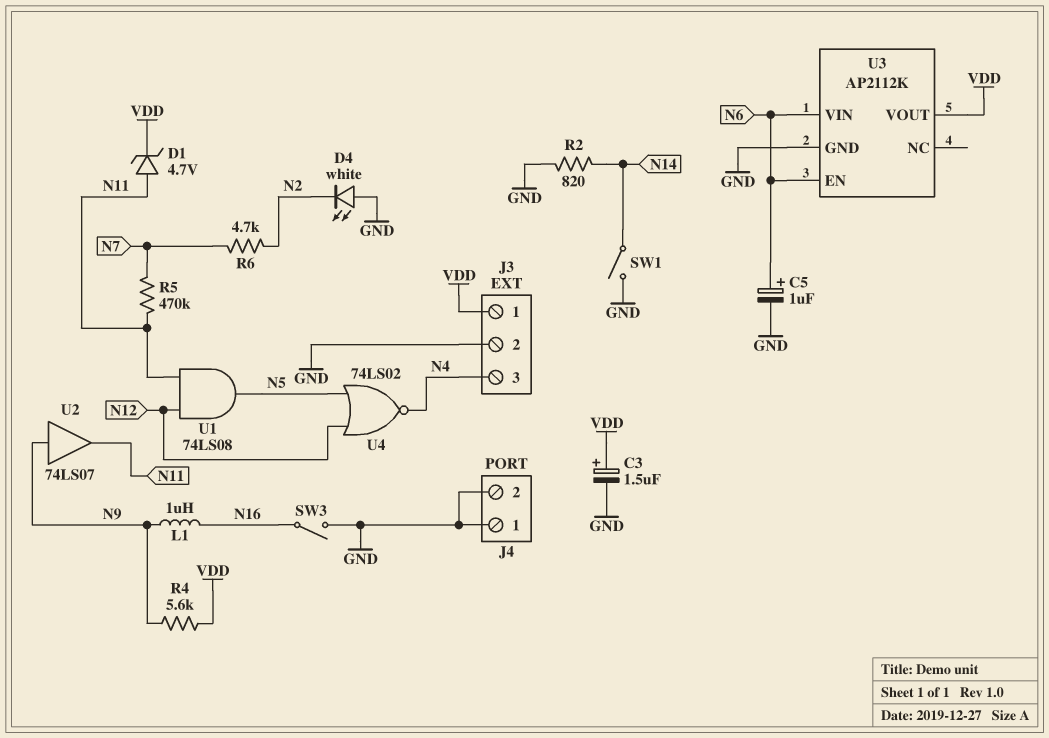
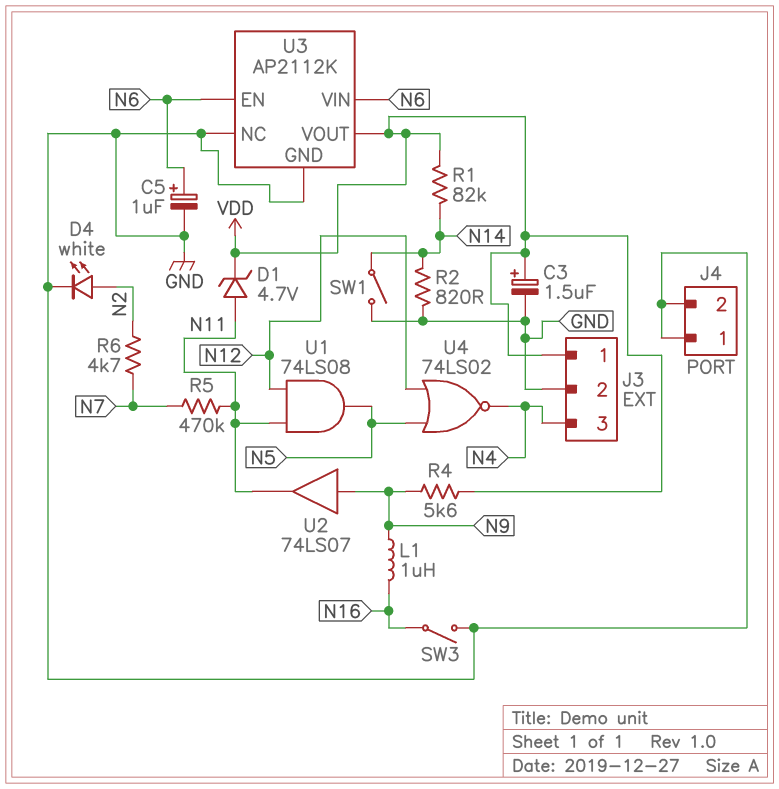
D4: LED white (A GND, K N2) -> LED white (A N2, K GND)
R1: none -> 82k (N14, VDD)
U3 pin NC: none -> GND

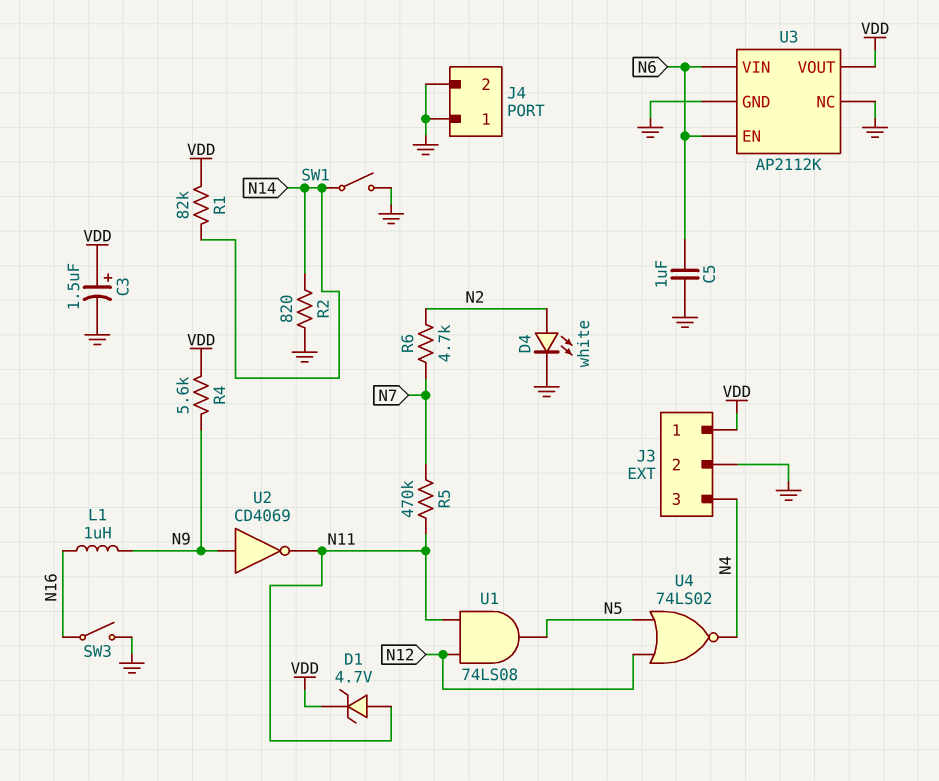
C5: 1uF (plus N6, minus GND) -> 1uF (GND, N6)
U2: buffer 74LS07 (in N9, out N11) -> NOT CD4069 (in N9, out N11)

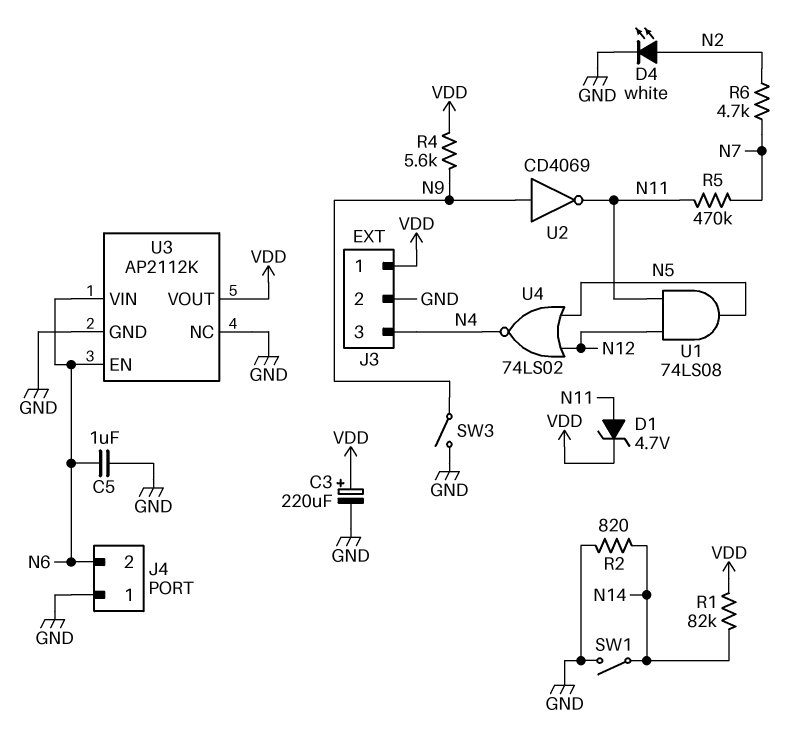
C3: 1.5uF (plus VDD, minus GND) -> 220uF (plus VDD, minus GND)
J4 pin 2: GND -> N6
L1: 1uH (N9, N16) -> none
SW3: switch (GND, N16) -> switch (GND, N9)

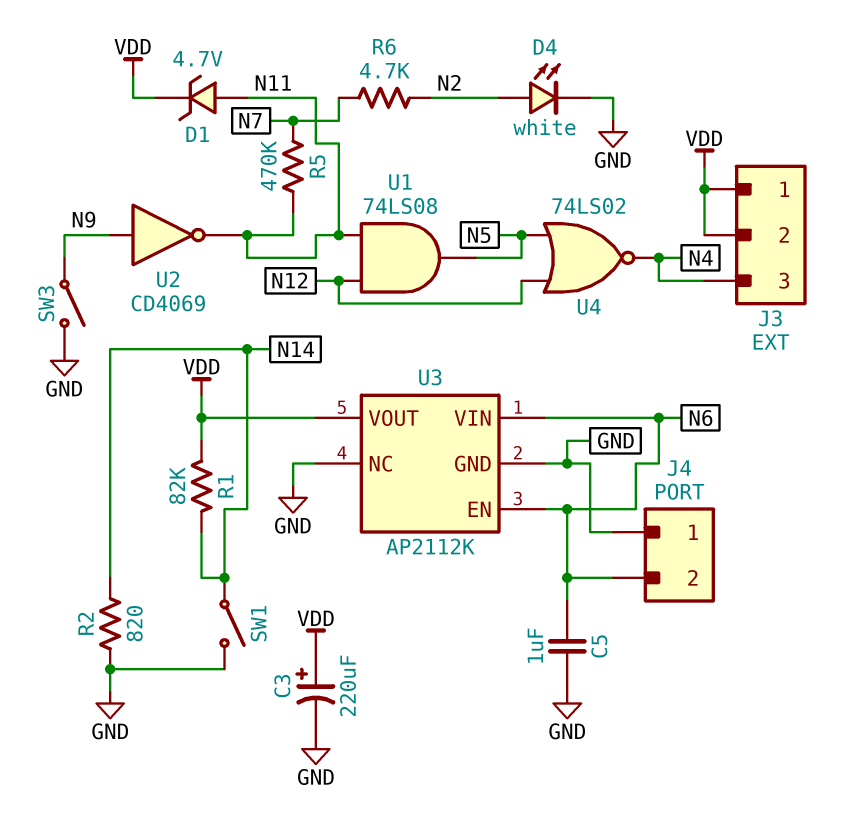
J3 pin 2: GND -> VDD
R4: 5.6k (N9, VDD) -> none

